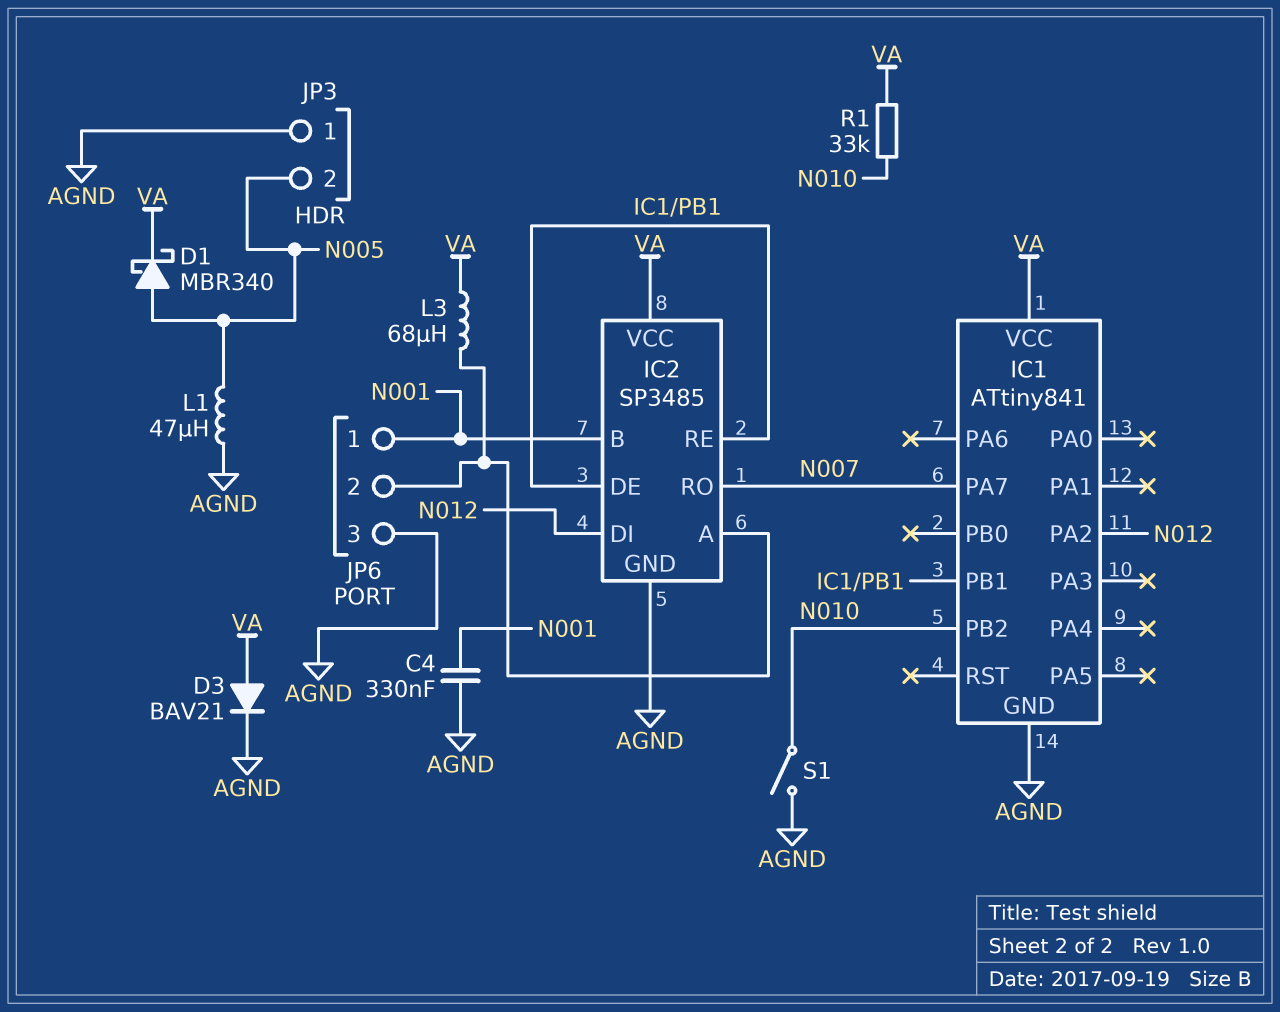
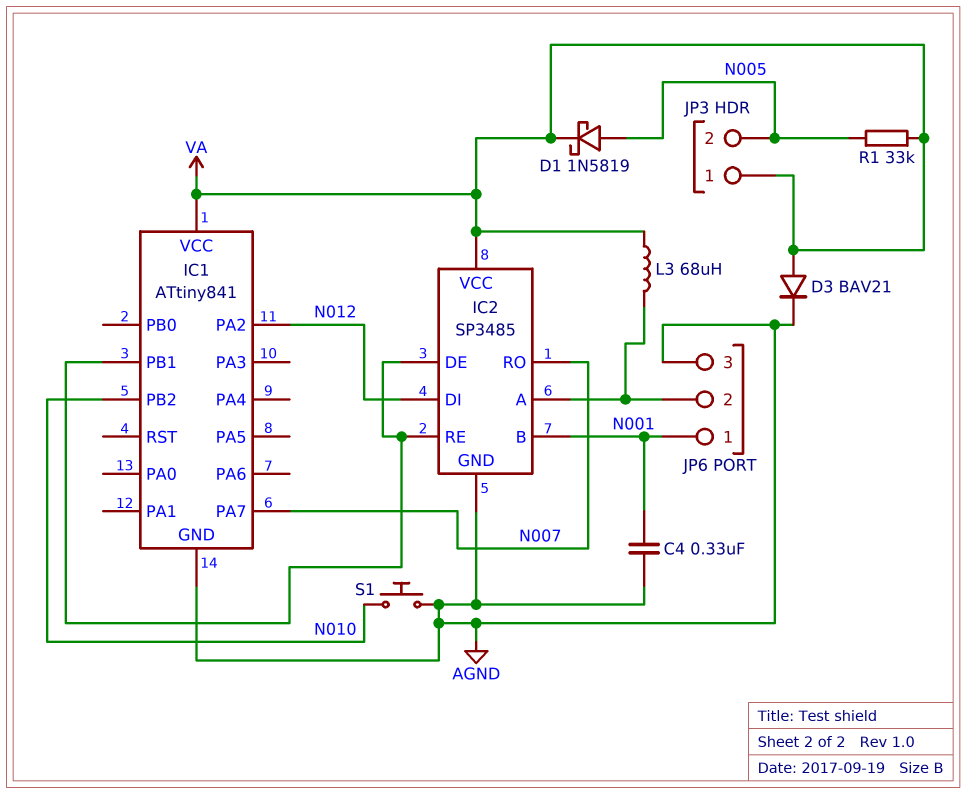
D1: schottky MBR340 (A N005, K VA) -> schottky 1N5819 (A N005, K VA)
JP3 pin 1: AGND -> VA
L1: 47uH (AGND, N005) -> none
R1: 33k (N010, VA) -> 33k (N005, VA)
S1: switch (AGND, N010) -> button (AGND, N010)

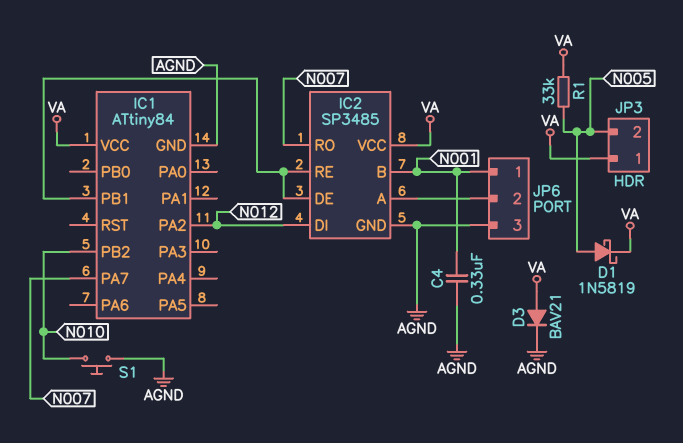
IC1: ATtiny841 -> ATtiny84
L3: 68uH (IC2/A, VA) -> none

